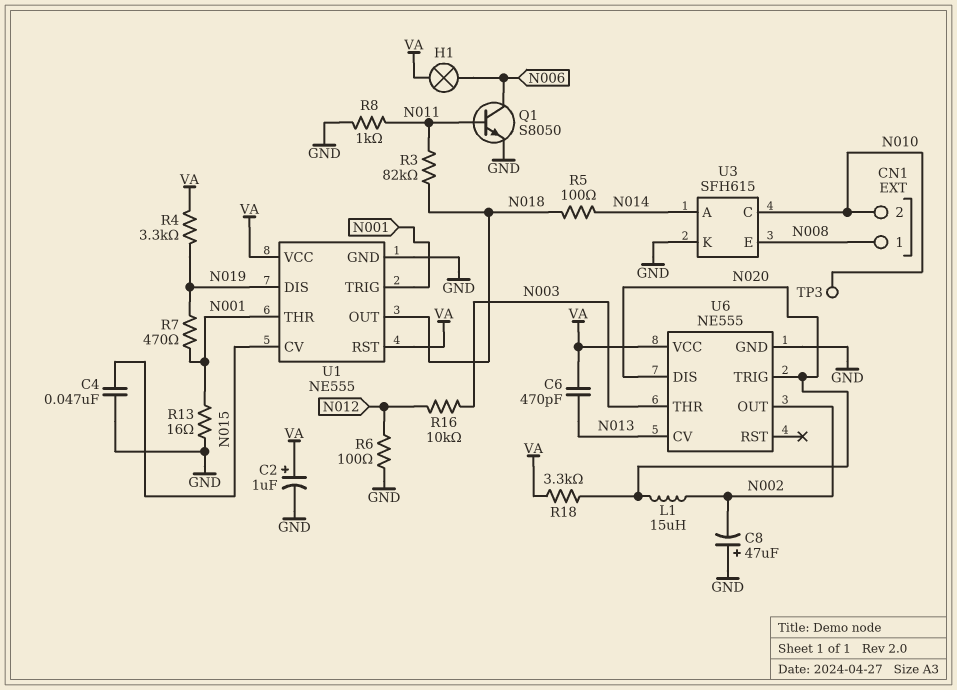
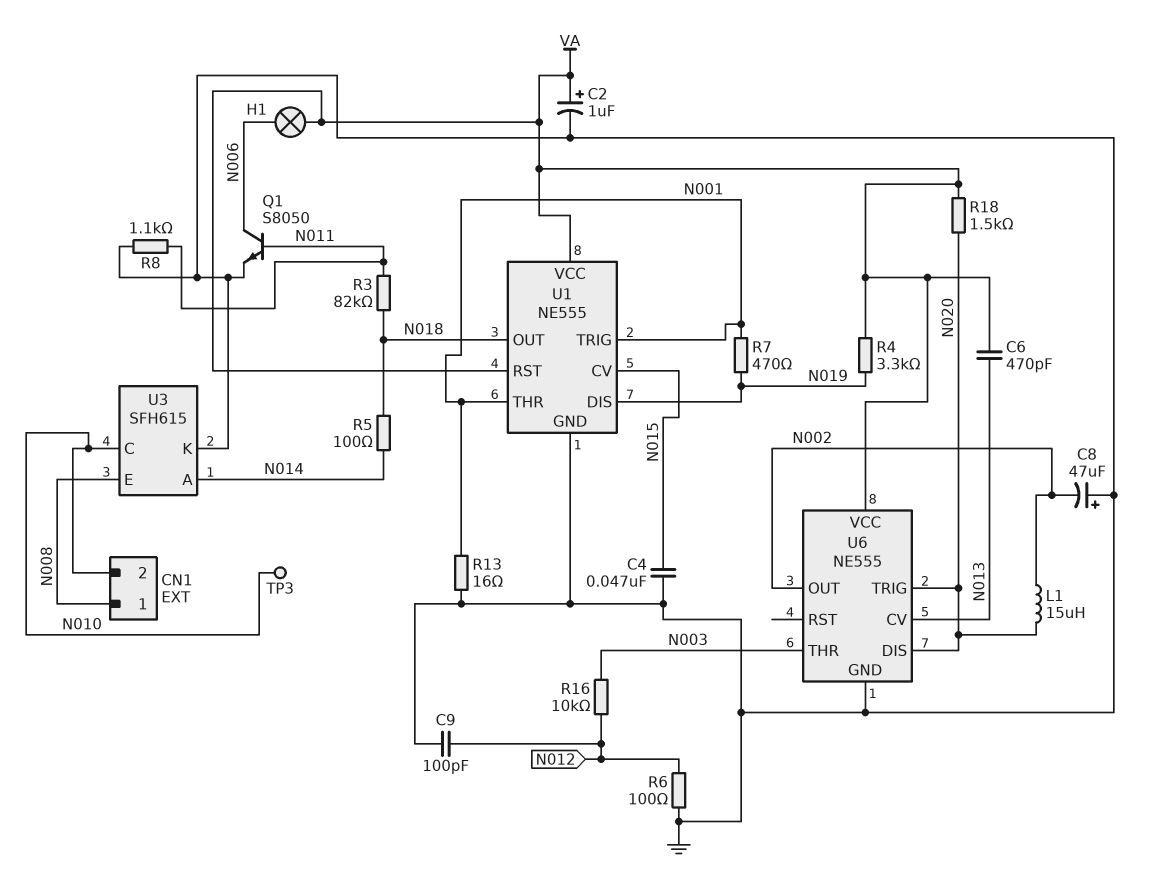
C9: none -> 100pF (GND, N012)
R8: 1k (GND, N011) -> 1.1k (GND, N011)
R18: 3.3k (N020, VA) -> 1.5k (N020, VA)

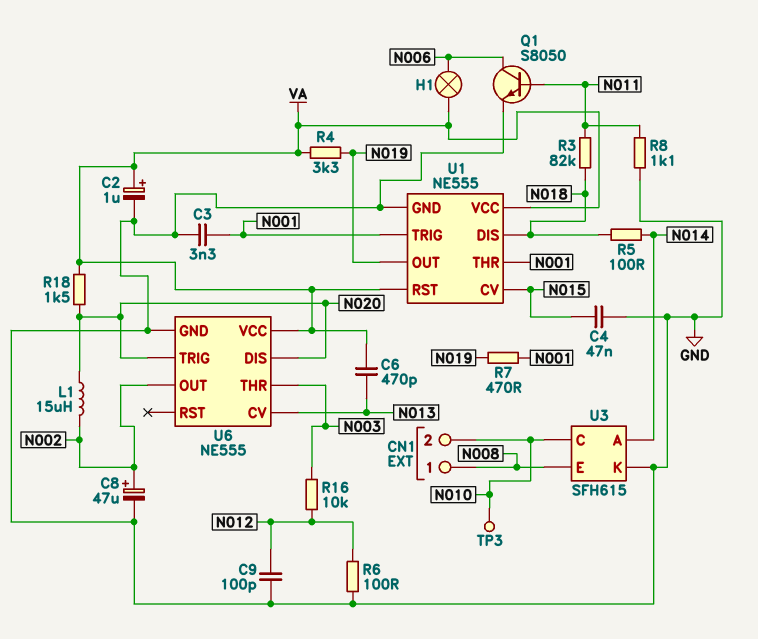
C3: none -> 3.3nF (GND, N001)
C8: 47uF (plus GND, minus N002) -> 47uF (plus N002, minus GND)
R13: 16 (GND, N001) -> none
U1 pin DIS: N019 -> N018
U1 pin OUT: N018 -> N019

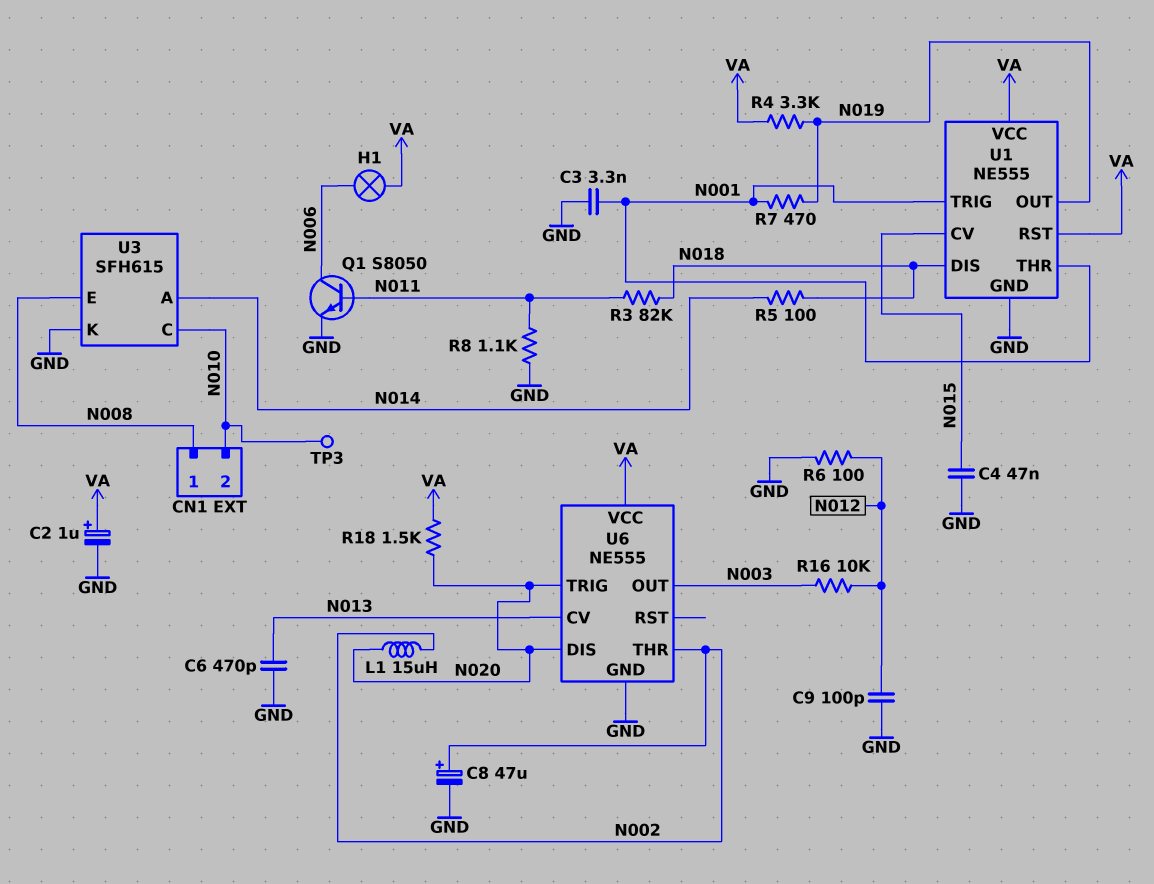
C6: 470pF (N013, VA) -> 470pF (GND, N013)
U6 pin OUT: N002 -> N003
U6 pin THR: N003 -> N002

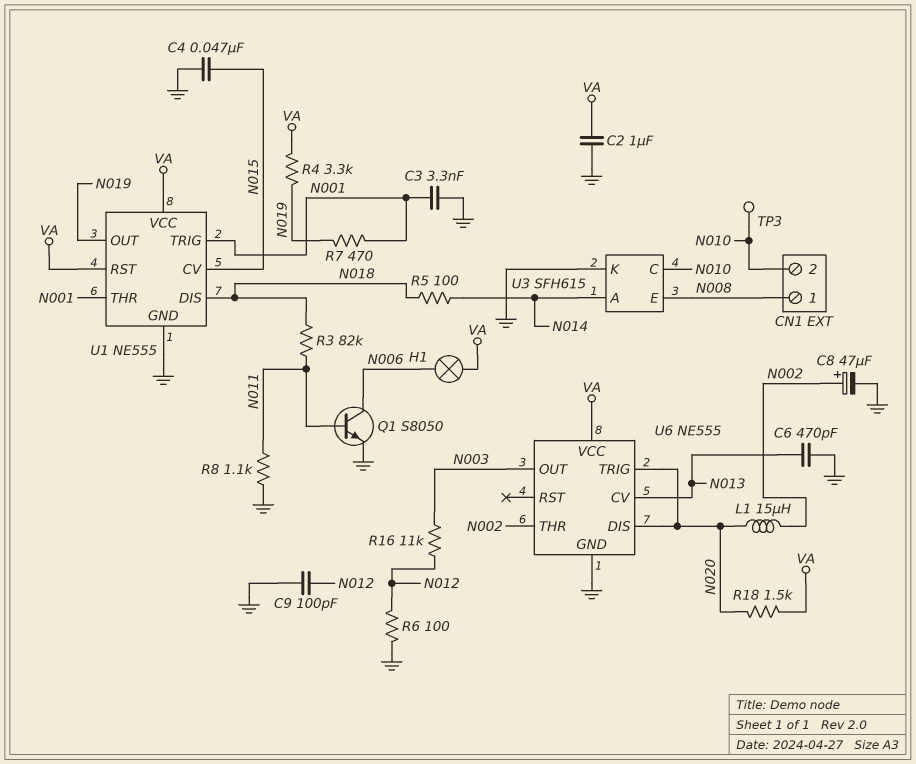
C2: 1uF (plus VA, minus GND) -> 1uF (GND, VA)
R16: 10k (N003, N012) -> 11k (N003, N012)

